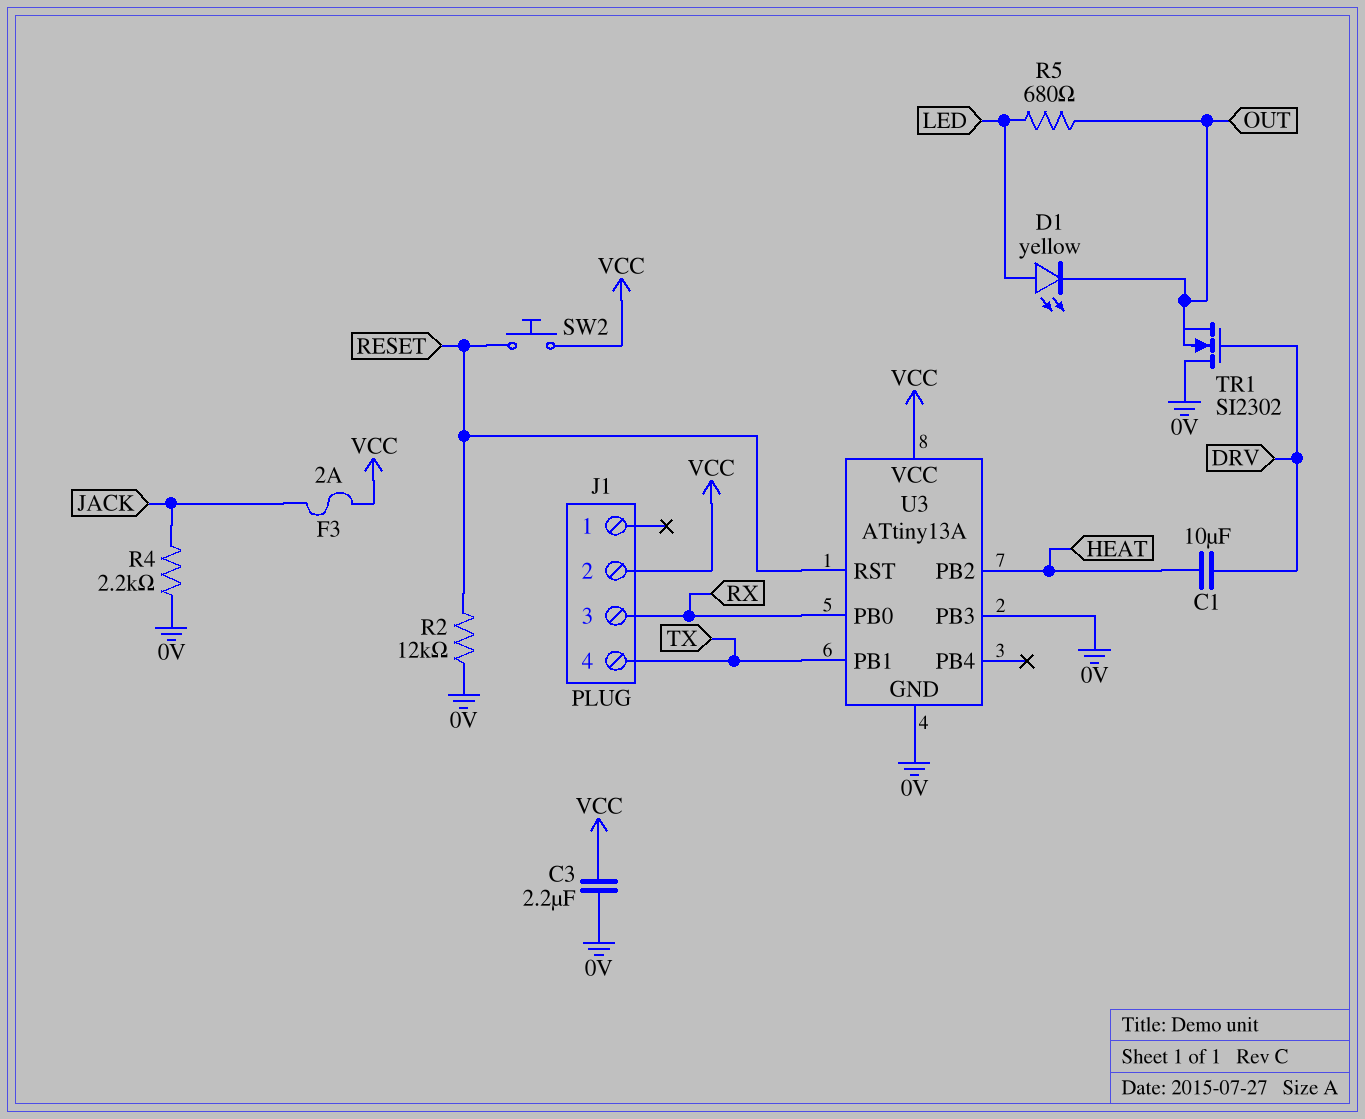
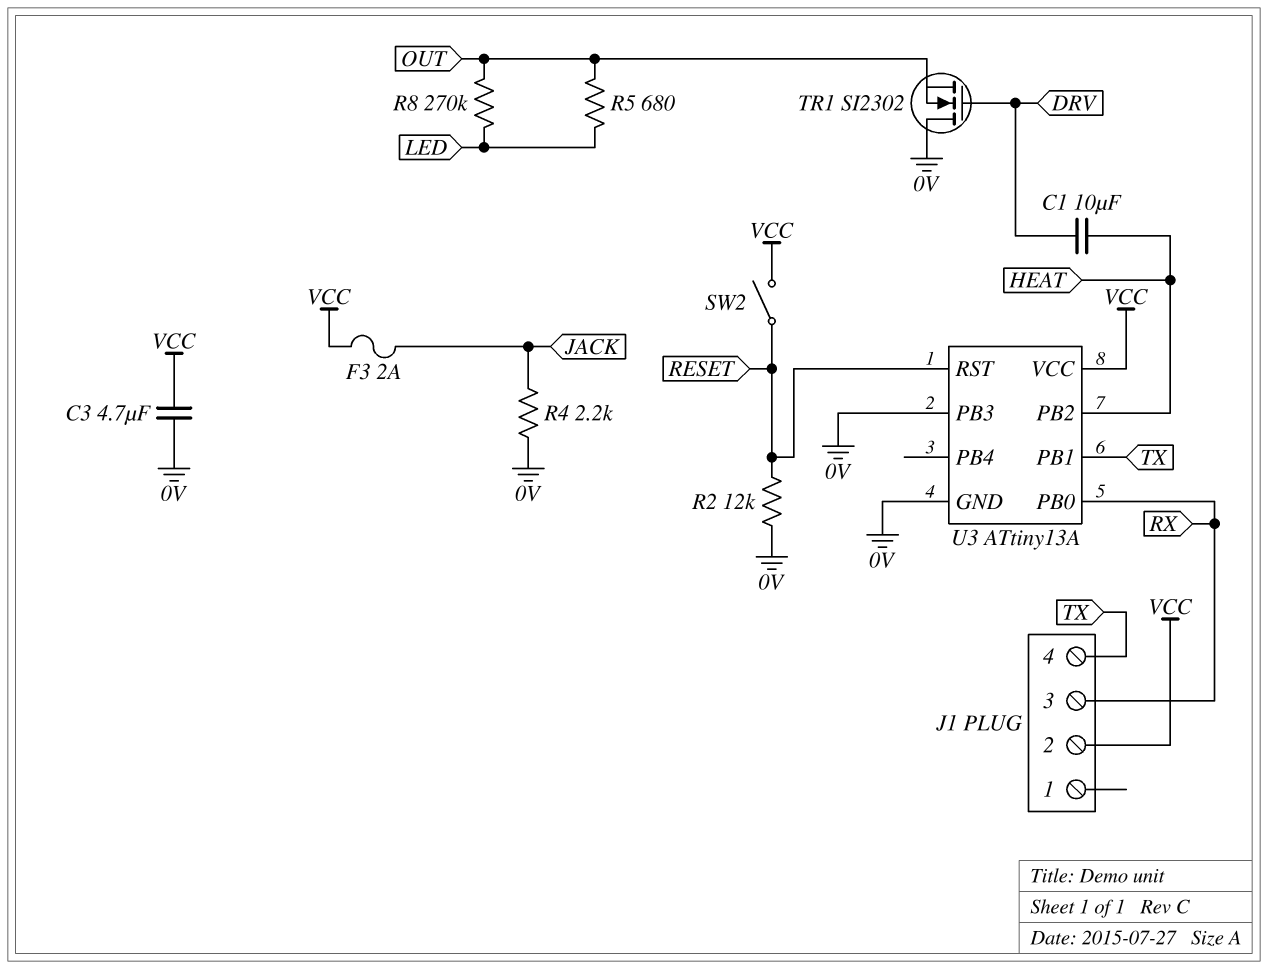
C3: 2.2uF (0V, VCC) -> 4.7uF (0V, VCC)
D1: LED yellow (A LED, K OUT) -> none
R8: none -> 270k (LED, OUT)
SW2: button (RESET, VCC) -> switch (RESET, VCC)

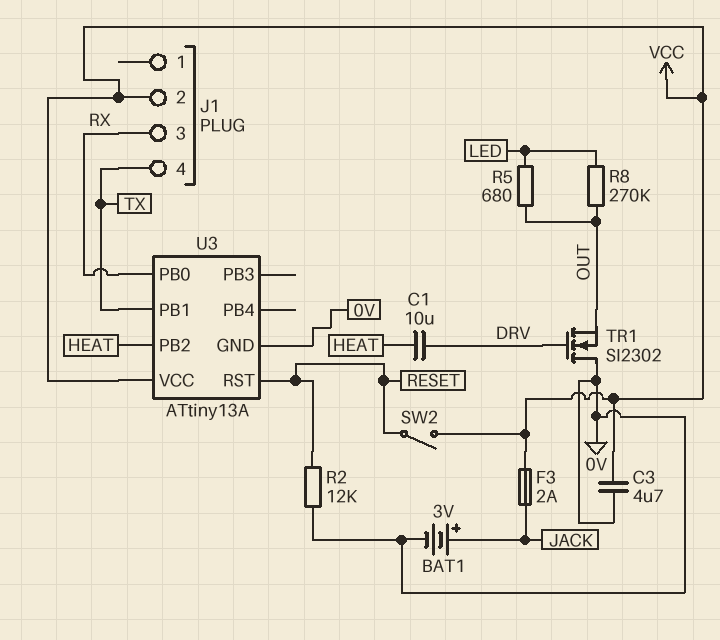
BAT1: none -> 3V (plus JACK, minus 0V)
R4: 2.2k (0V, JACK) -> none
U3 pin PB3: 0V -> none

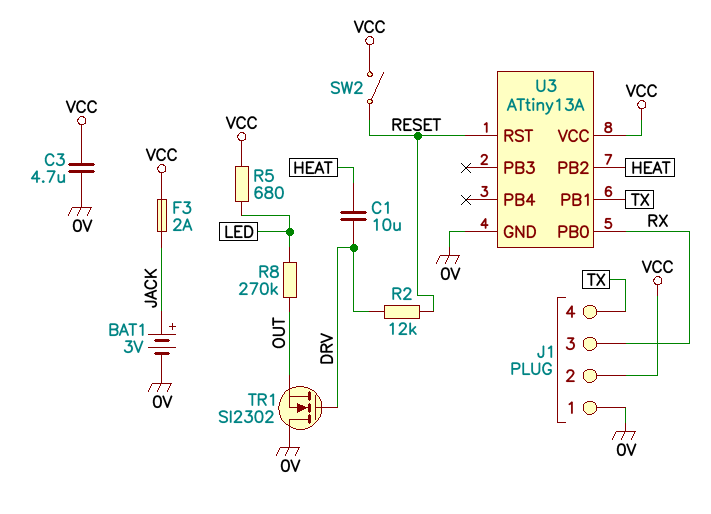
J1 pin 1: none -> 0V
R2: 12k (0V, RESET) -> 12k (DRV, RESET)
R5: 680 (LED, OUT) -> 680 (LED, VCC)

